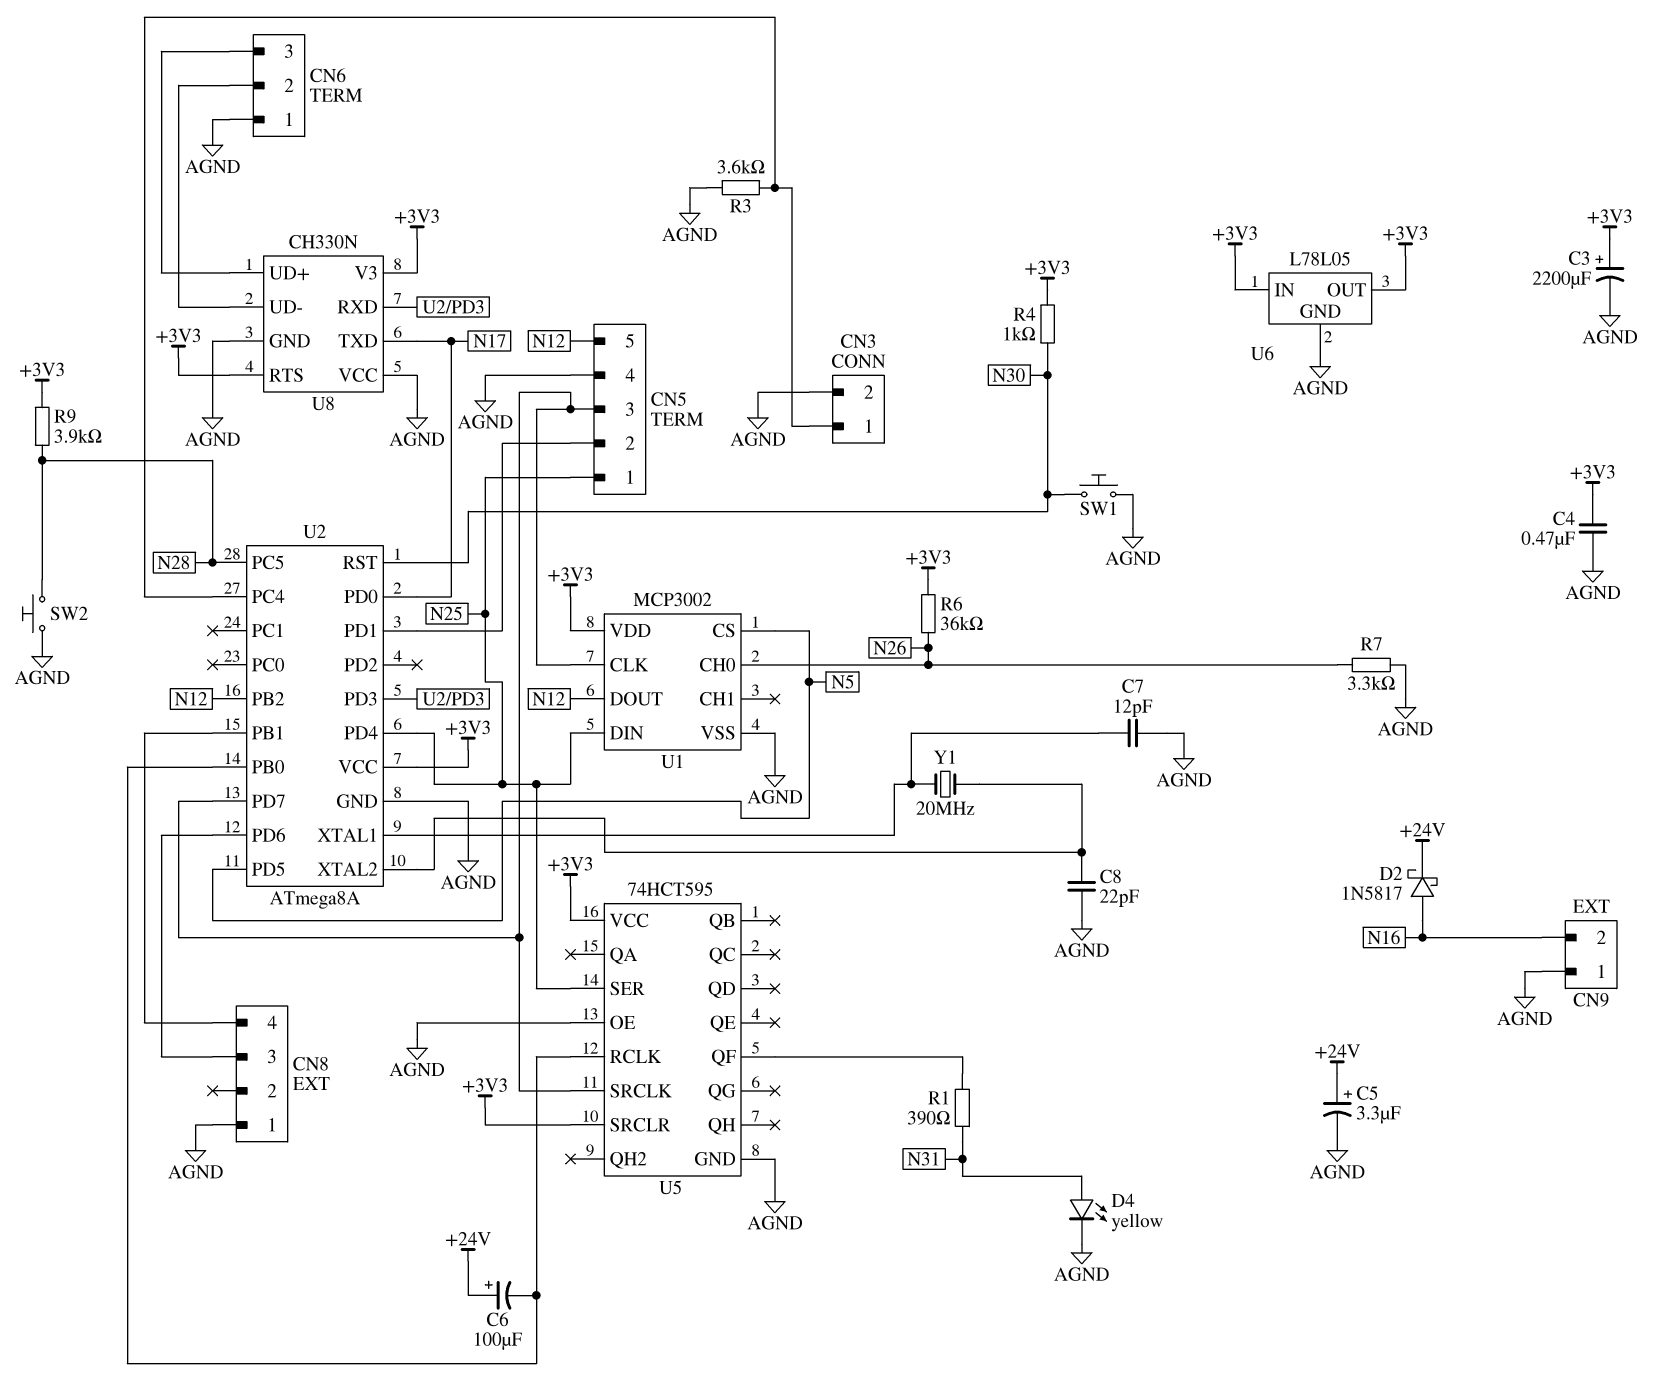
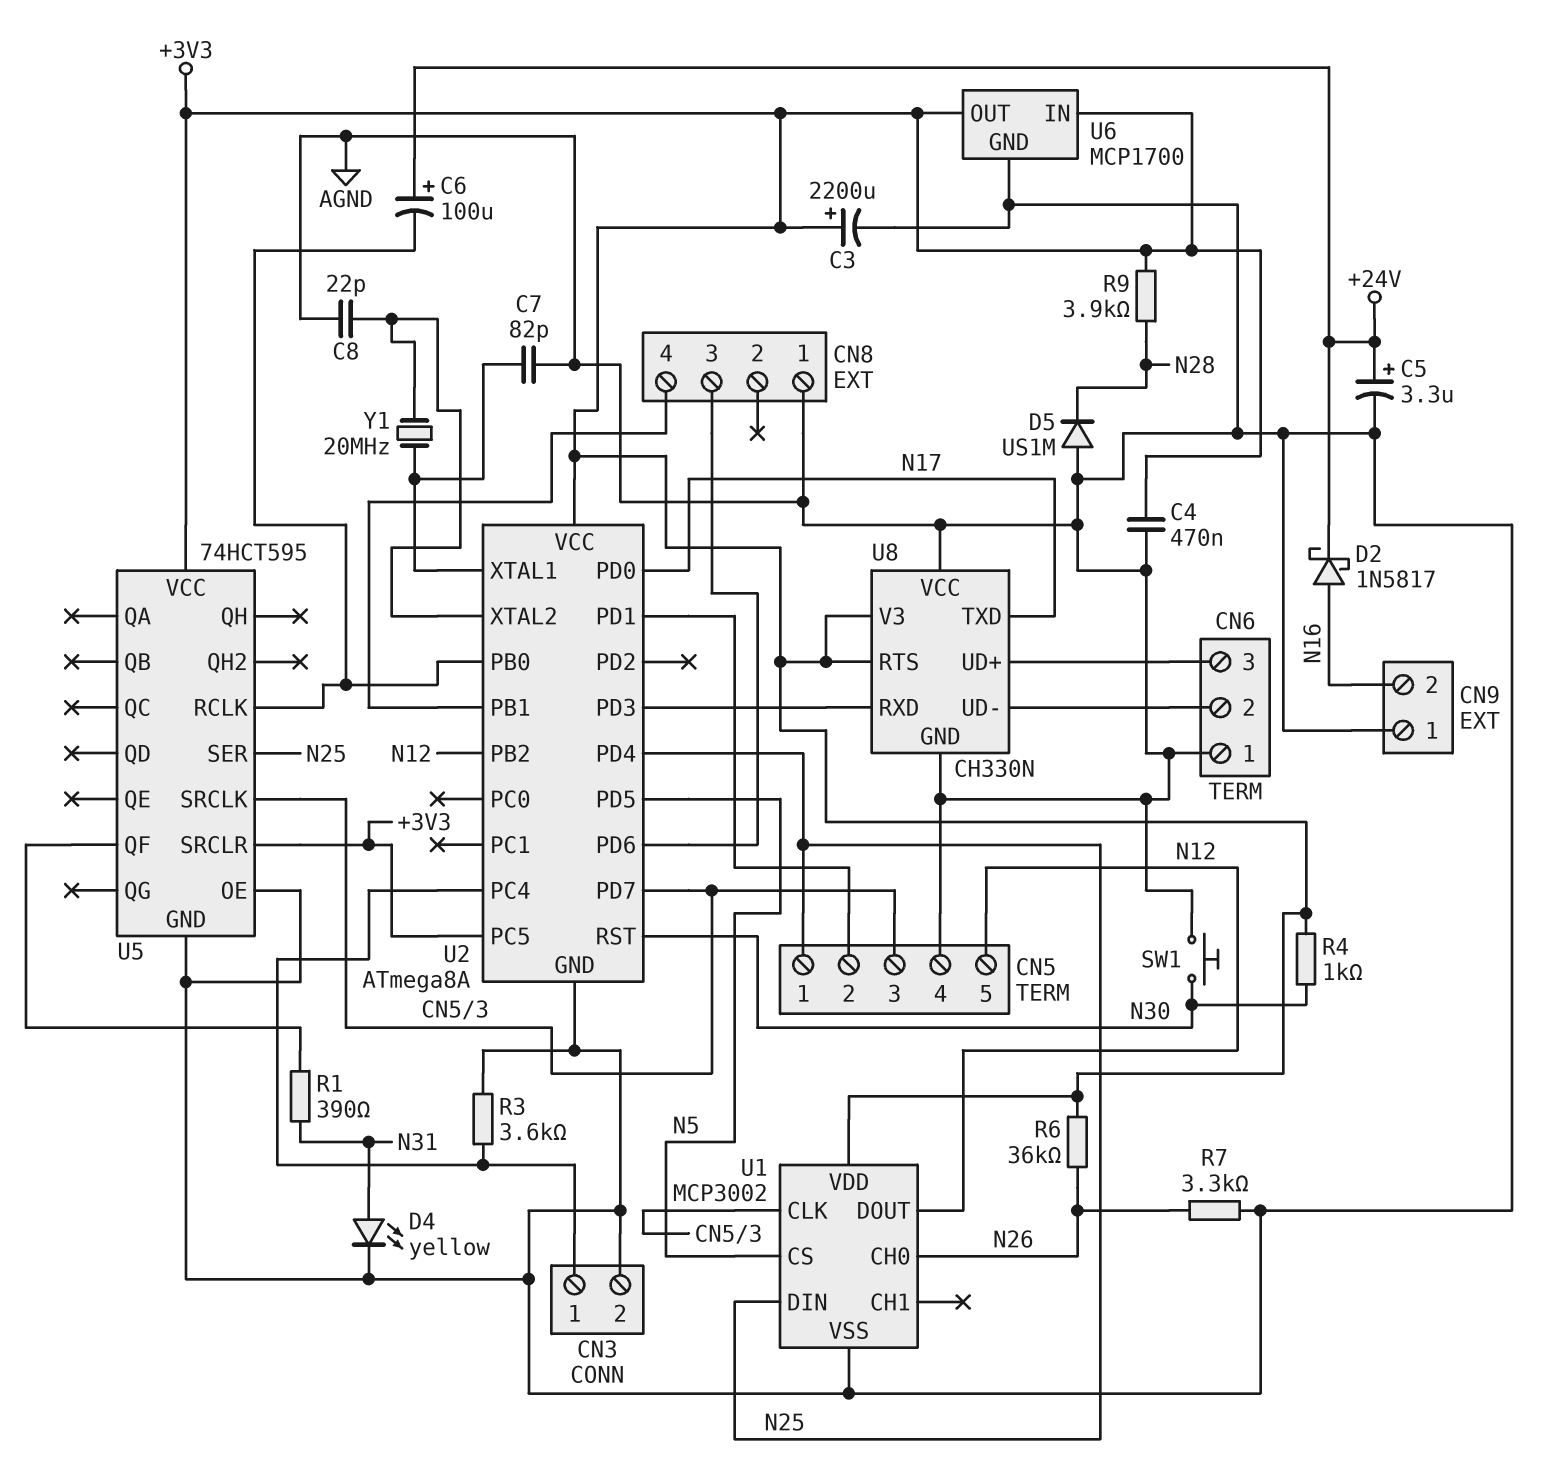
C7: 12pF (AGND, U2/XTAL1) -> 82pF (AGND, U2/XTAL1)
D5: none -> diode US1M (A AGND, K N28)
SW2: button (AGND, N28) -> none
U2 pin PC5: N28 -> +3V3
U6: L78L05 -> MCP1700

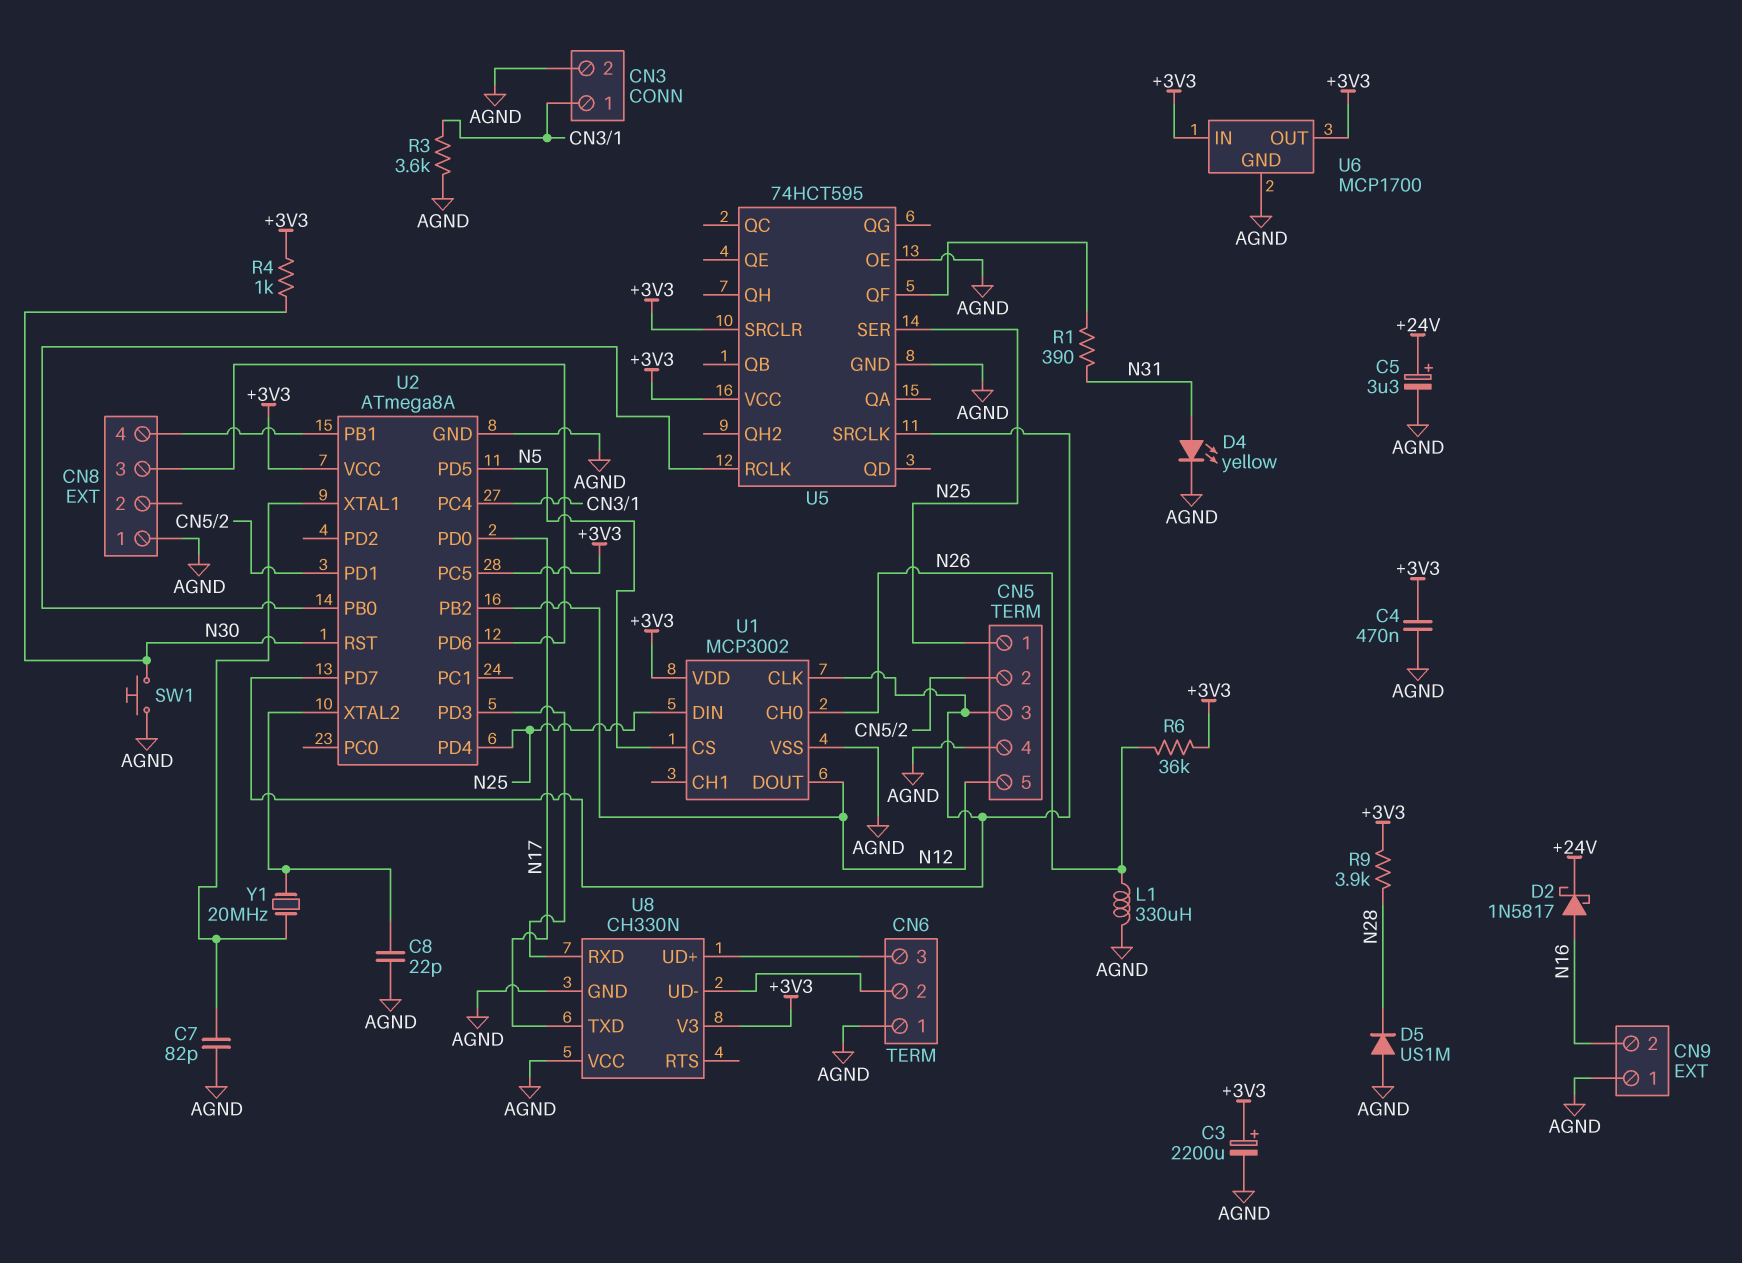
C6: 100uF (plus +24V, minus U2/PB0) -> none
L1: none -> 330uH (AGND, N26)
R7: 3.3k (AGND, N26) -> none
U8 pin RTS: +3V3 -> none

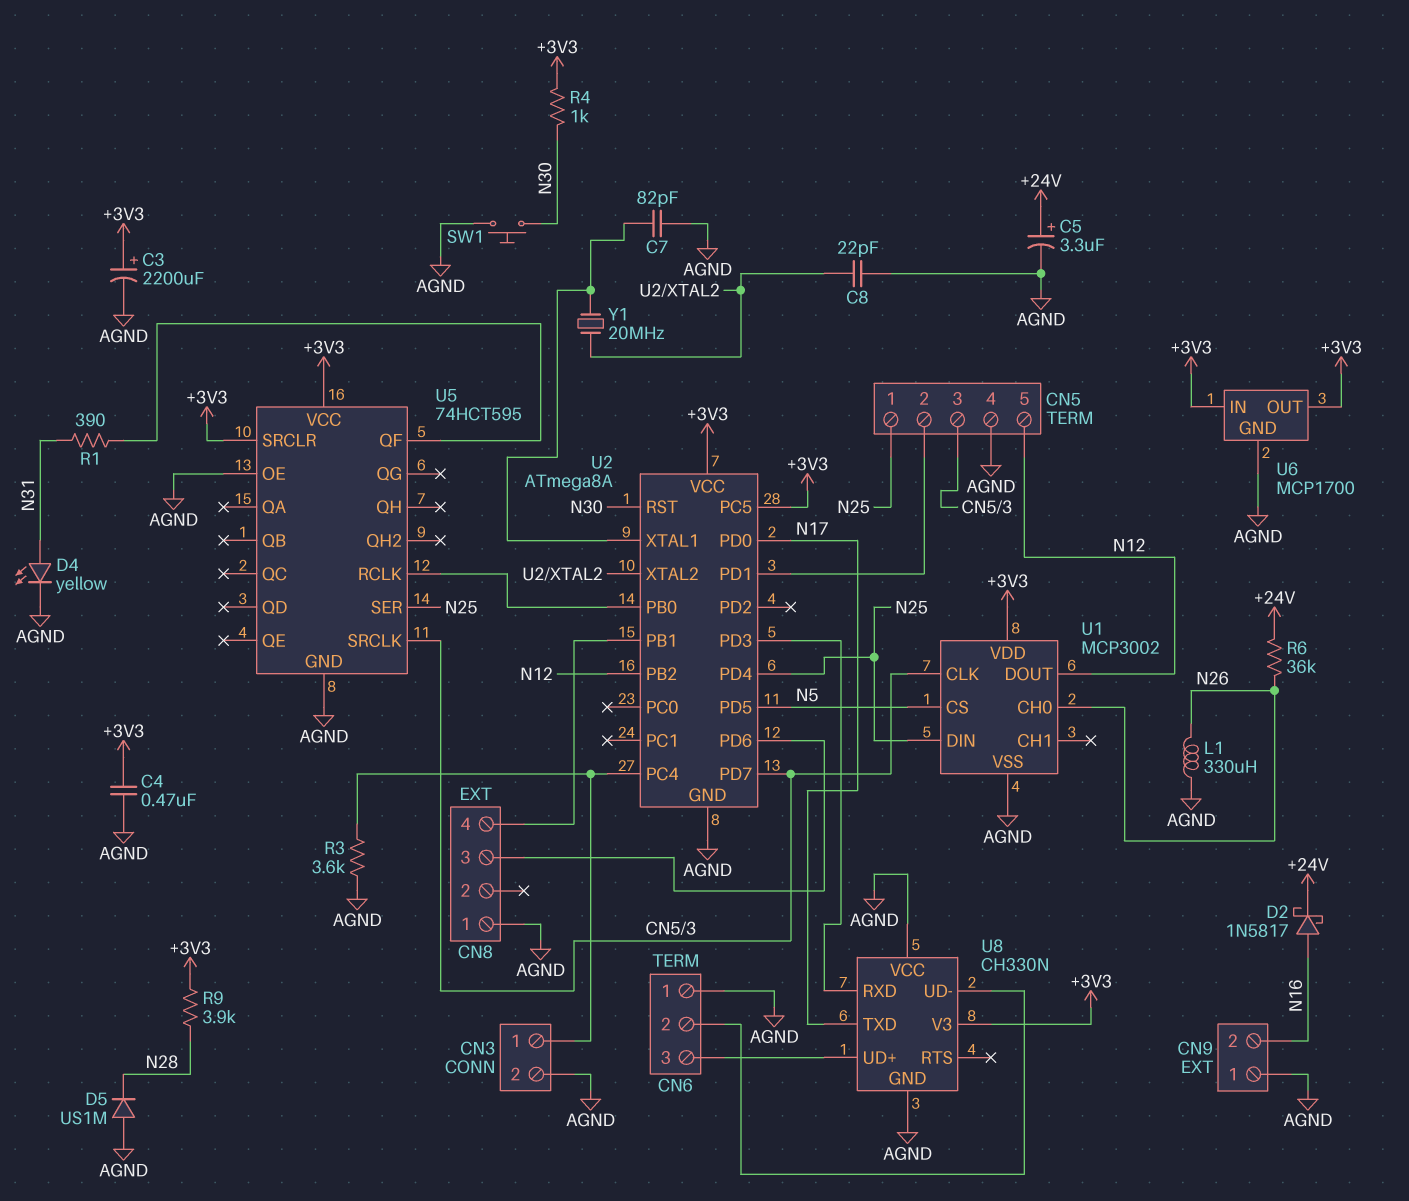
R6: 36k (+3V3, N26) -> 36k (+24V, N26)

